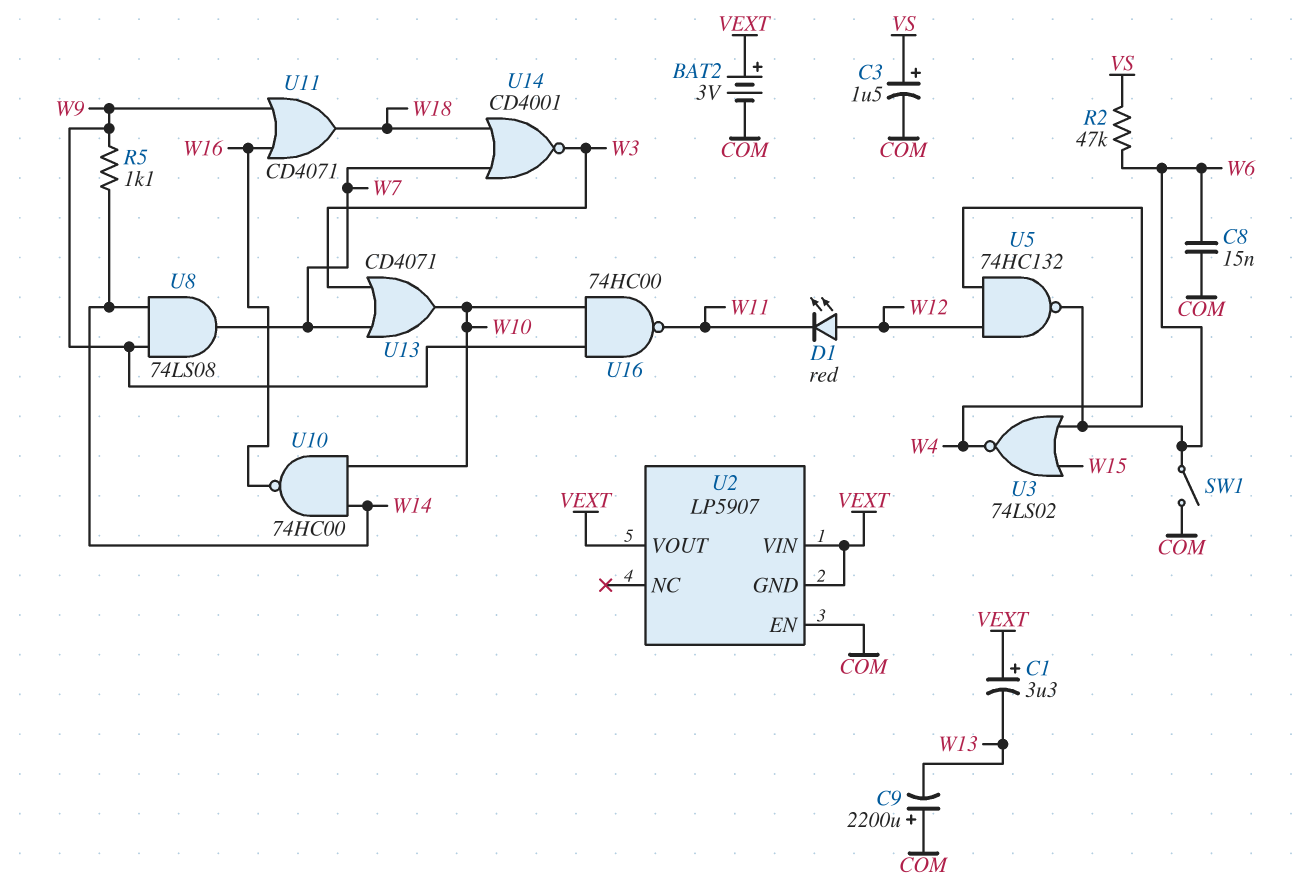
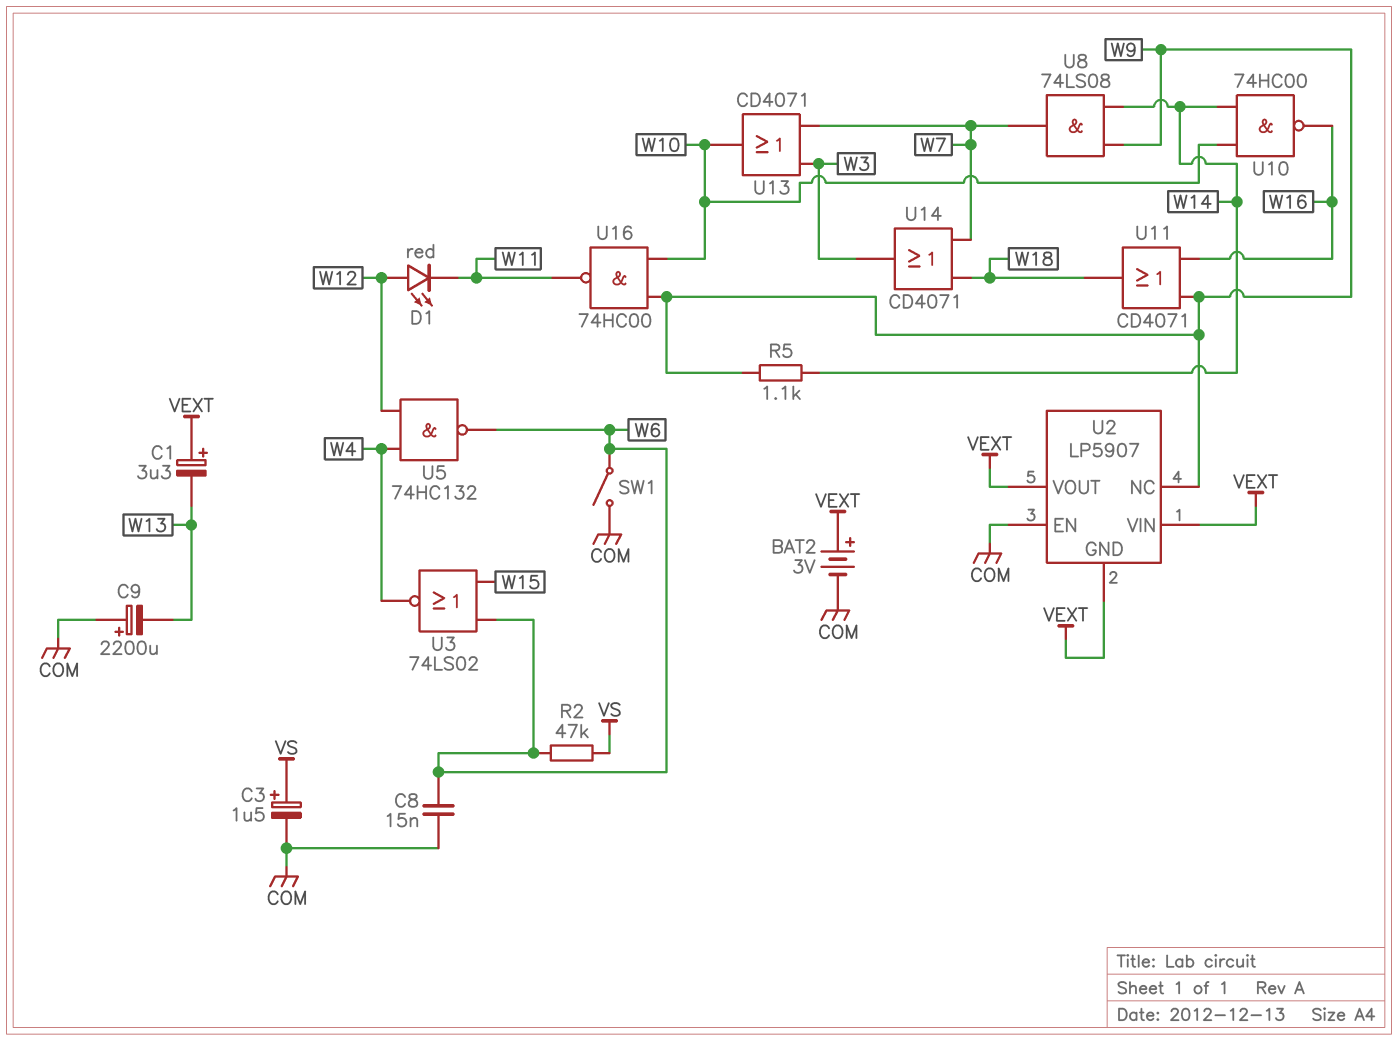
U2 pin NC: none -> W9
U14: NOR CD4001 (in W7, in W18, out W3) -> OR CD4071 (in W7, in W18, out W3)

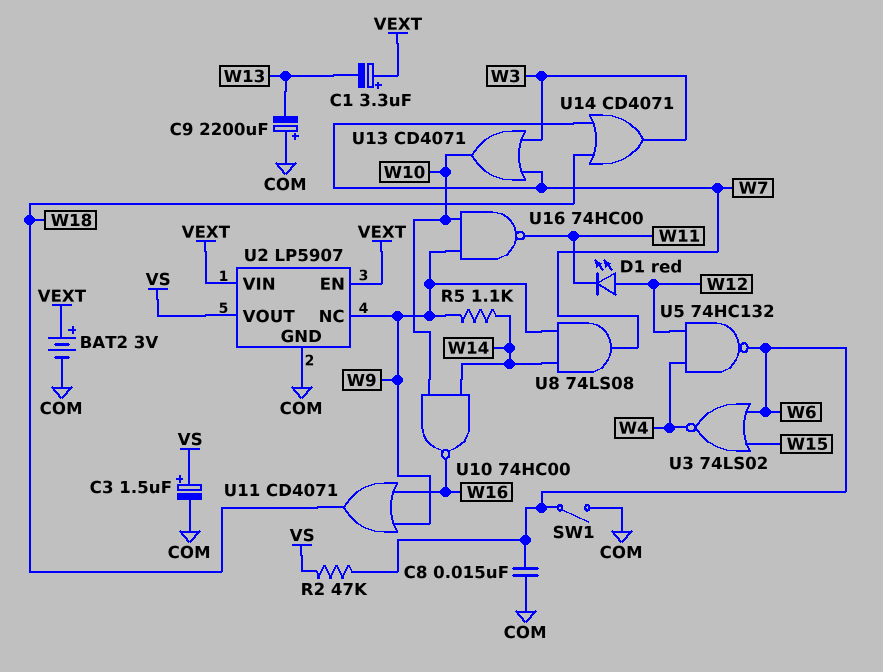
U2 pin EN: COM -> VEXT
U2 pin GND: VEXT -> COM
U2 pin VOUT: VEXT -> VS

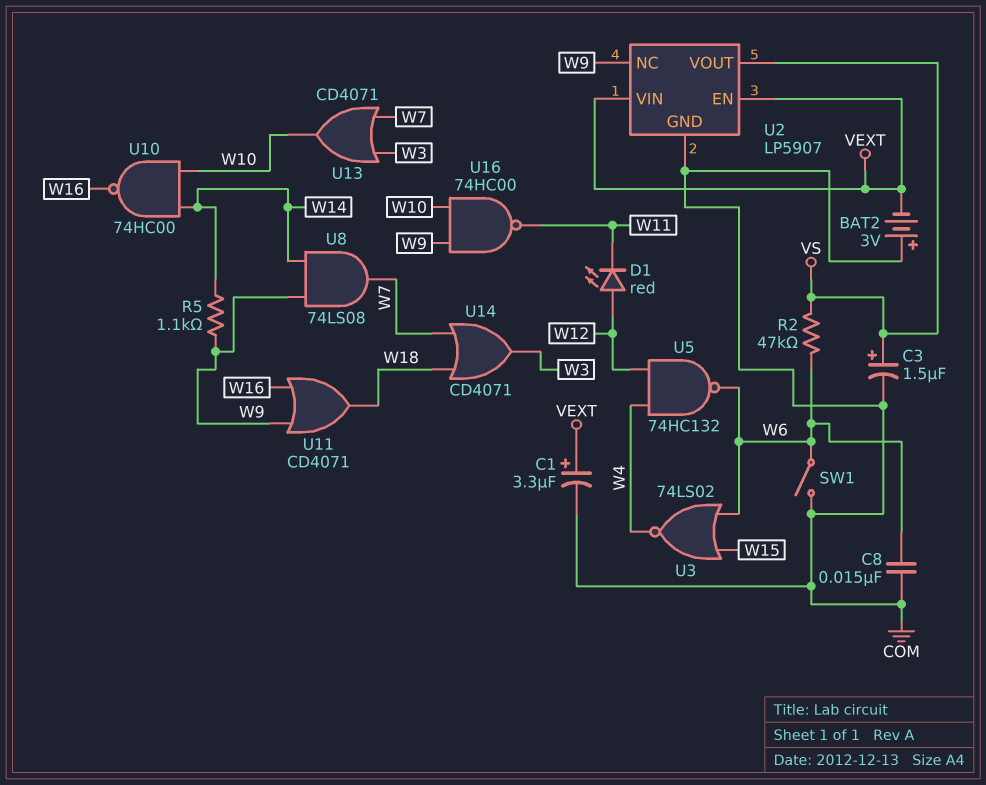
BAT2: 3V (plus VEXT, minus COM) -> 3V (plus COM, minus VEXT)
C1: 3.3uF (plus VEXT, minus W13) -> 3.3uF (plus VEXT, minus COM)
C9: 2200uF (plus COM, minus W13) -> none

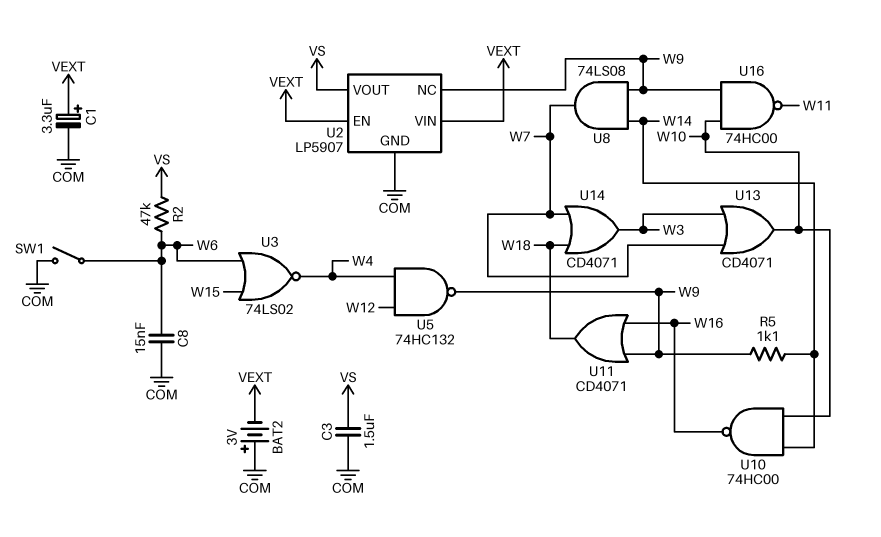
C3: 1.5uF (plus VS, minus COM) -> 1.5uF (COM, VS)
D1: LED red (A W12, K W11) -> none
U5: NAND 74HC132 (in W4, in W12, out W6) -> NAND 74HC132 (in W4, in W12, out W9)

